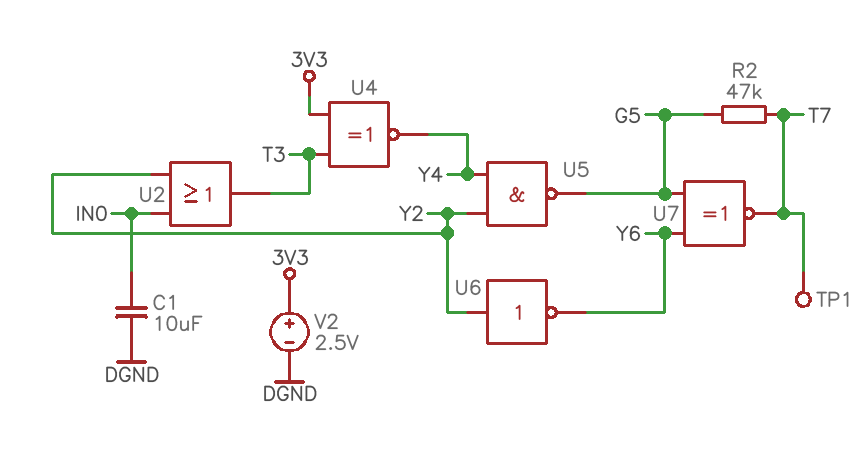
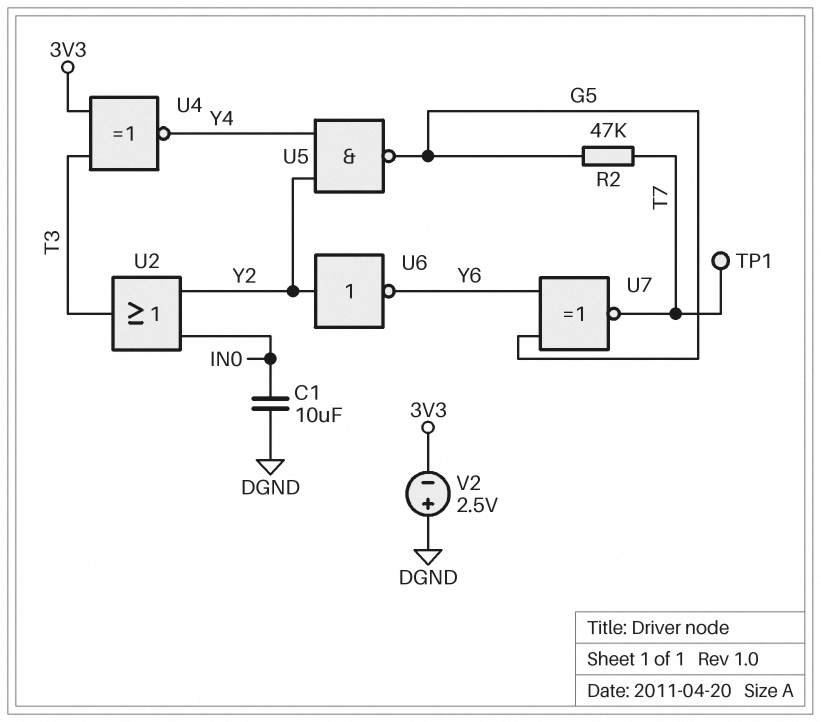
V2: 2.5V (plus 3V3, minus DGND) -> 2.5V (plus DGND, minus 3V3)

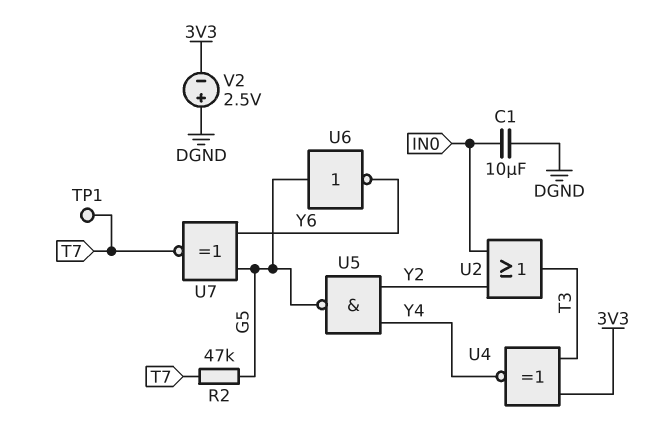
U6: NOT (in Y2, out Y6) -> NOT (in G5, out Y6)

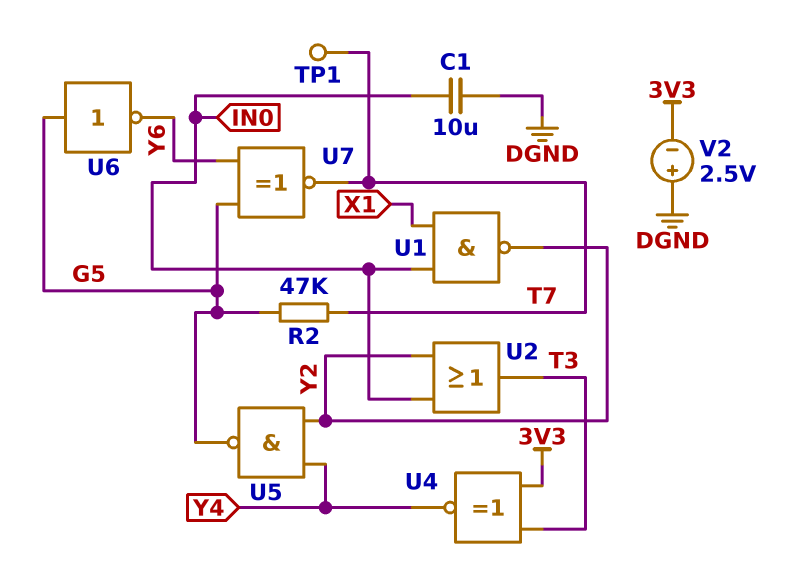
U1: none -> NAND (in IN0, in X1, out Y2)

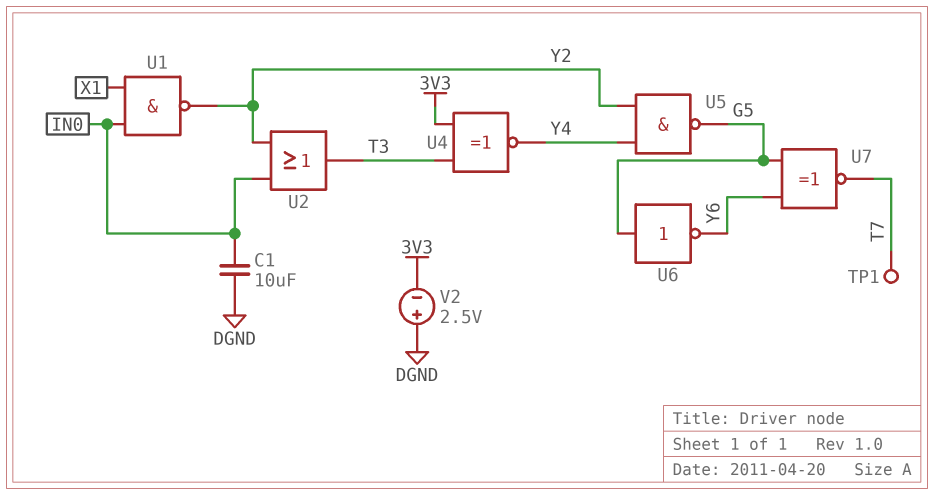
R2: 47k (G5, T7) -> none

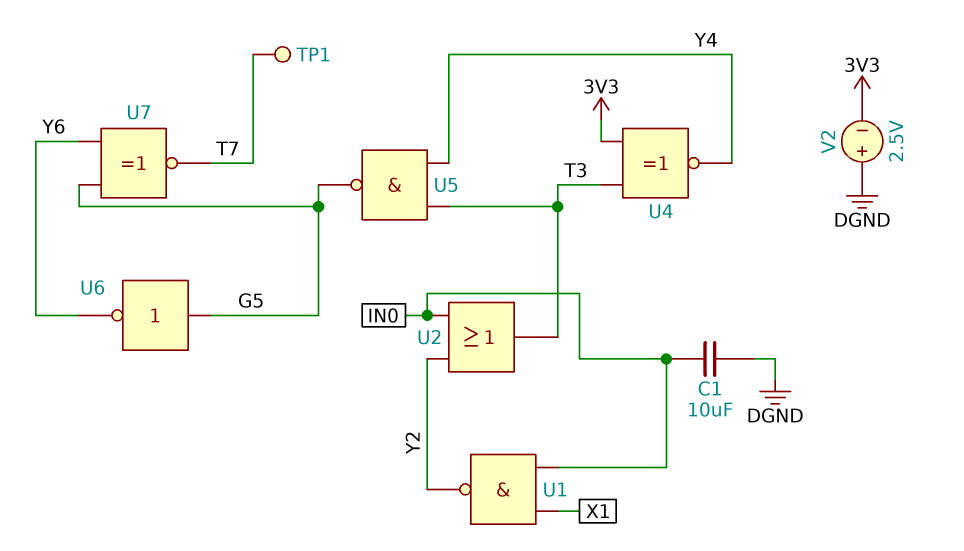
U5: NAND (in Y2, in Y4, out G5) -> NAND (in T3, in Y4, out G5)

